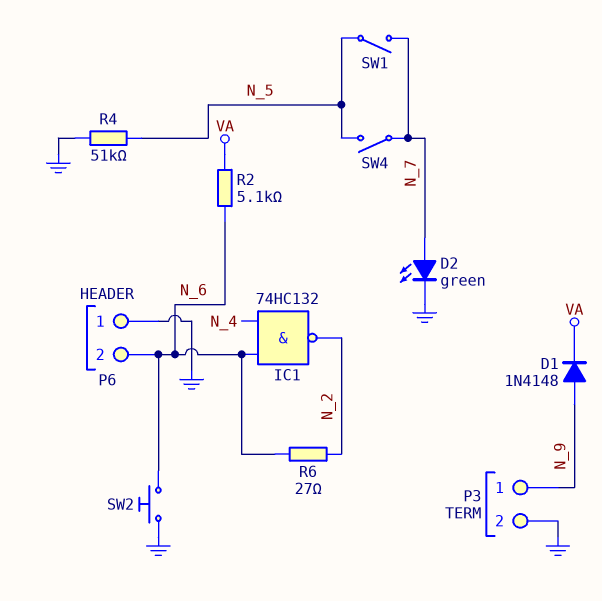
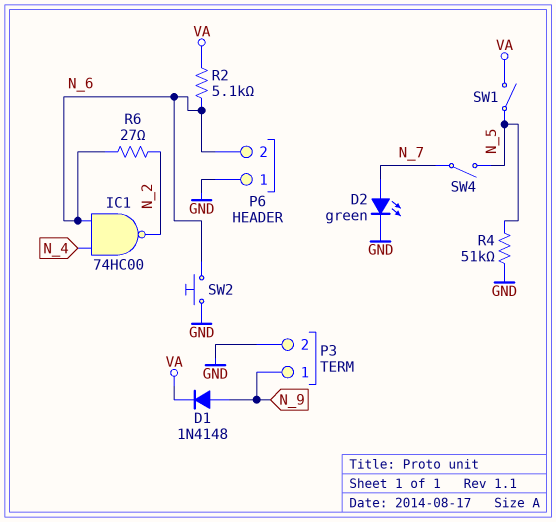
IC1: NAND 74HC132 (in N_4, in N_6, out N_2) -> NAND 74HC00 (in N_4, in N_6, out N_2)
SW1: switch (N_5, N_7) -> switch (N_5, VA)

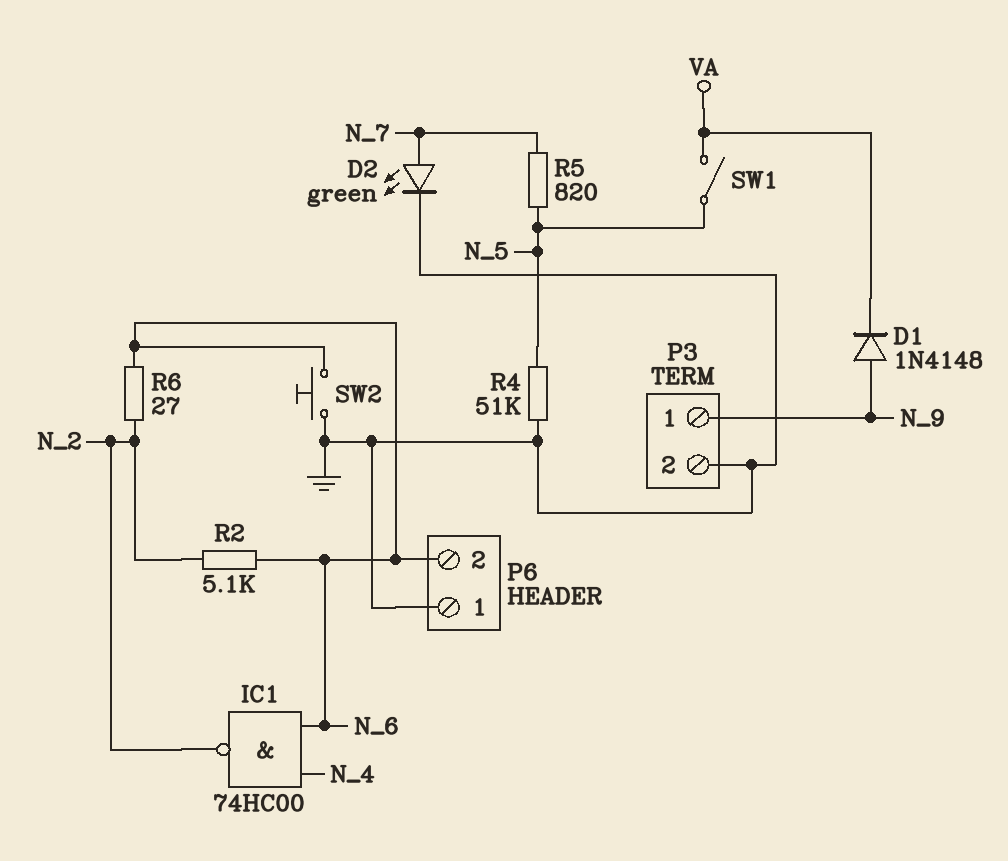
R2: 5.1k (N_6, VA) -> 5.1k (N_2, N_6)
R5: none -> 820 (N_5, N_7)
SW4: switch (N_5, N_7) -> none

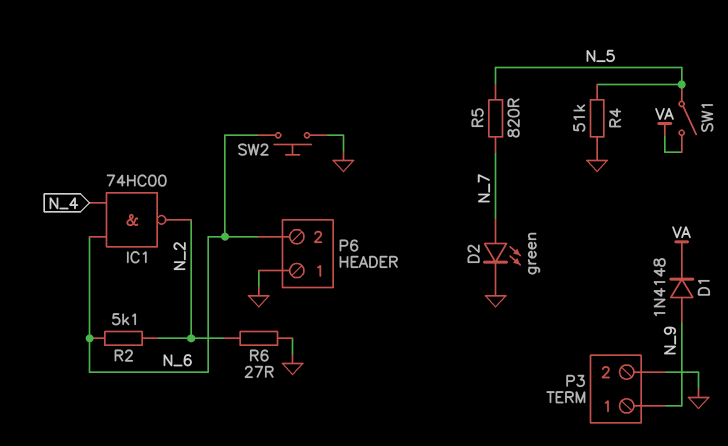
R6: 27 (N_2, N_6) -> 27 (GND, N_2)

